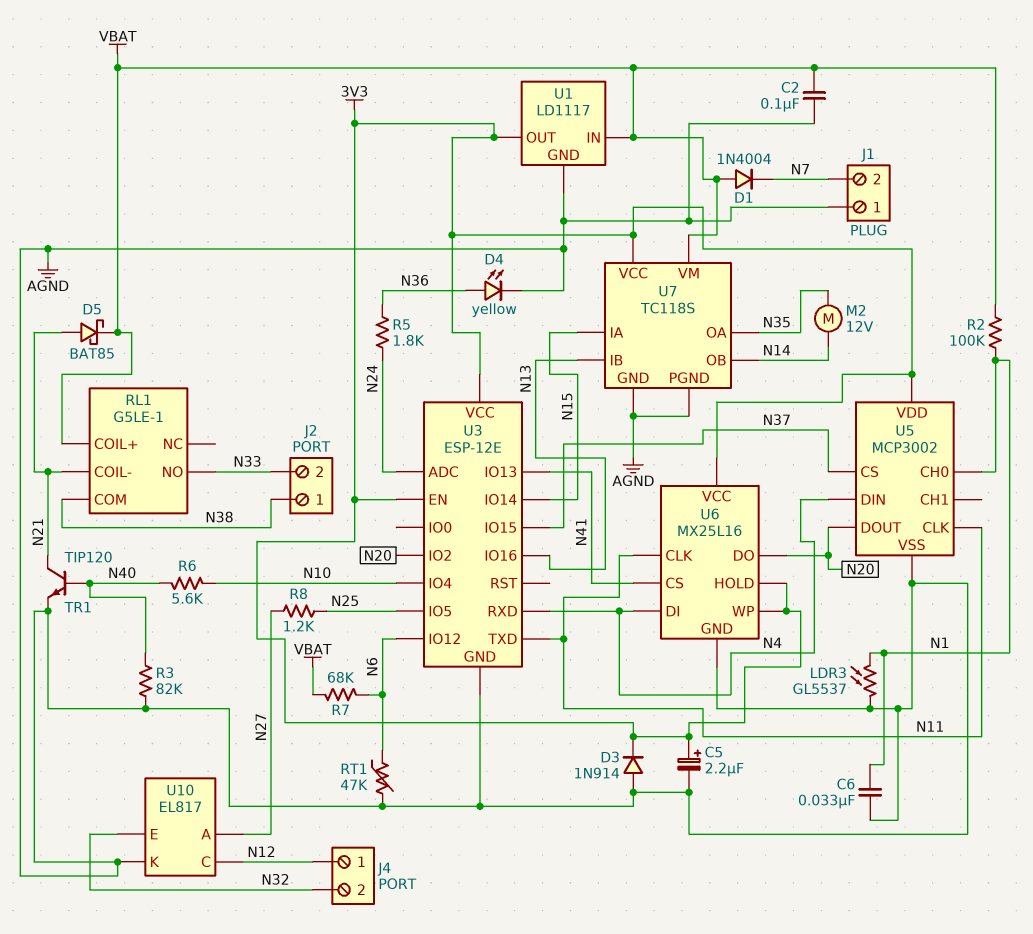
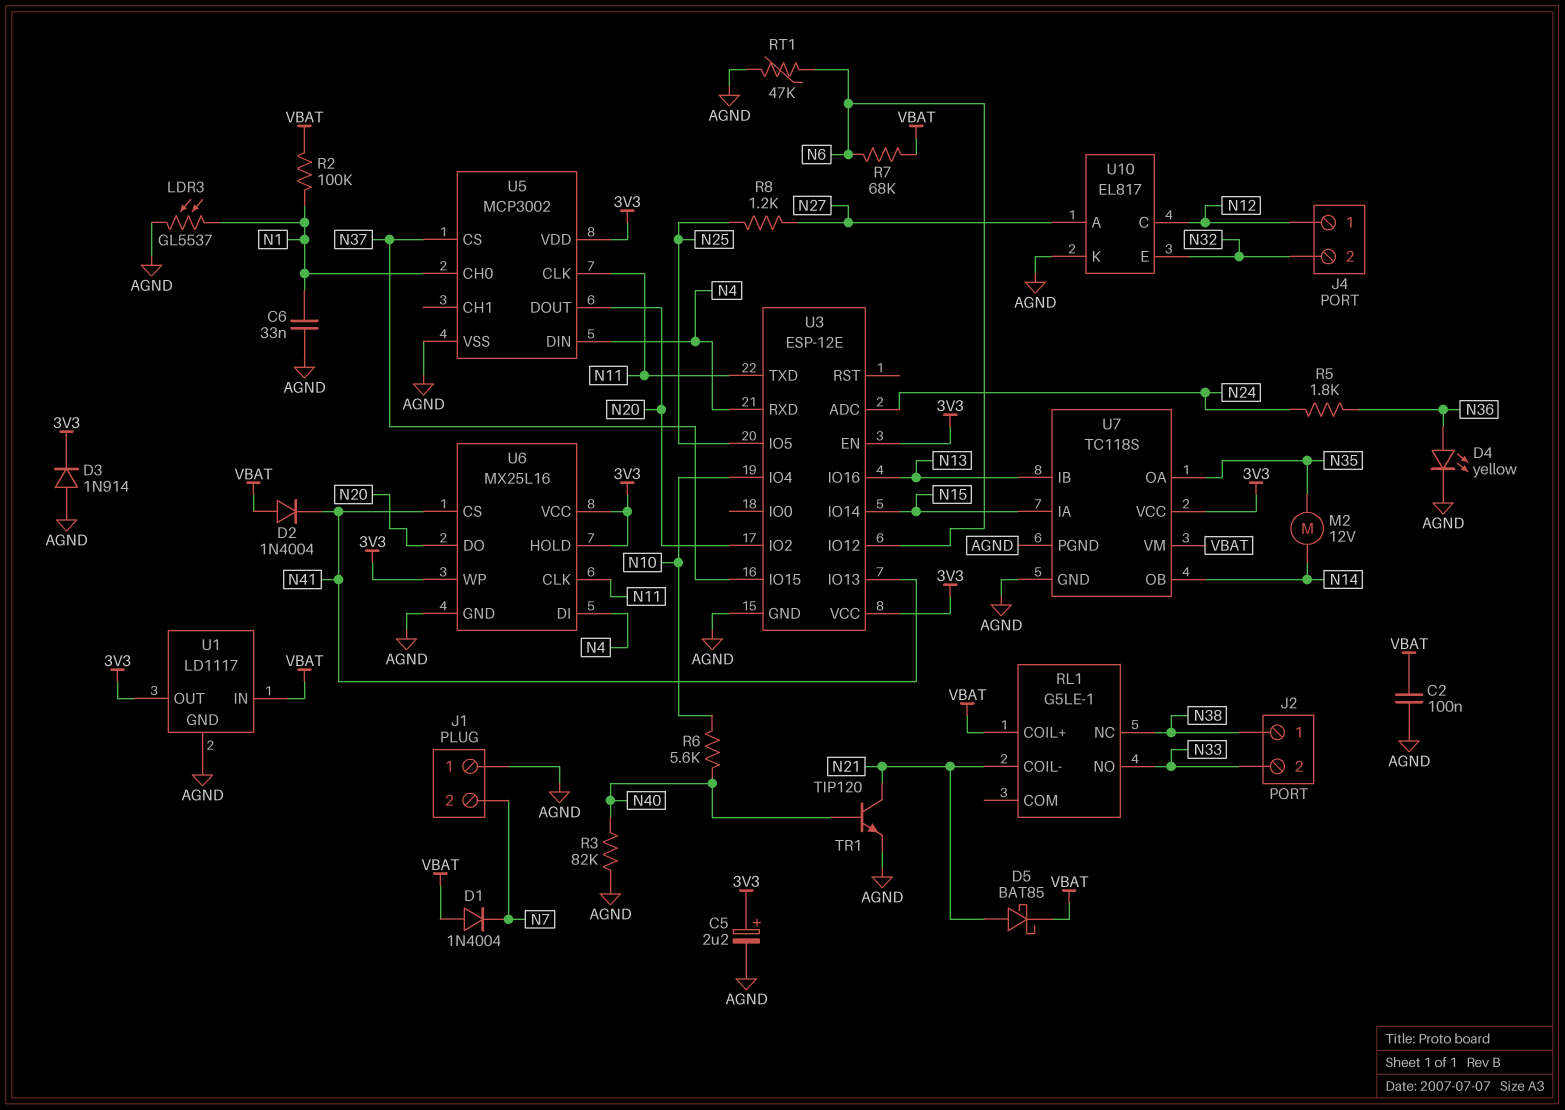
D2: none -> diode 1N4004 (A VBAT, K N41)
RL1 pin COM: N38 -> none
RL1 pin NC: none -> N38

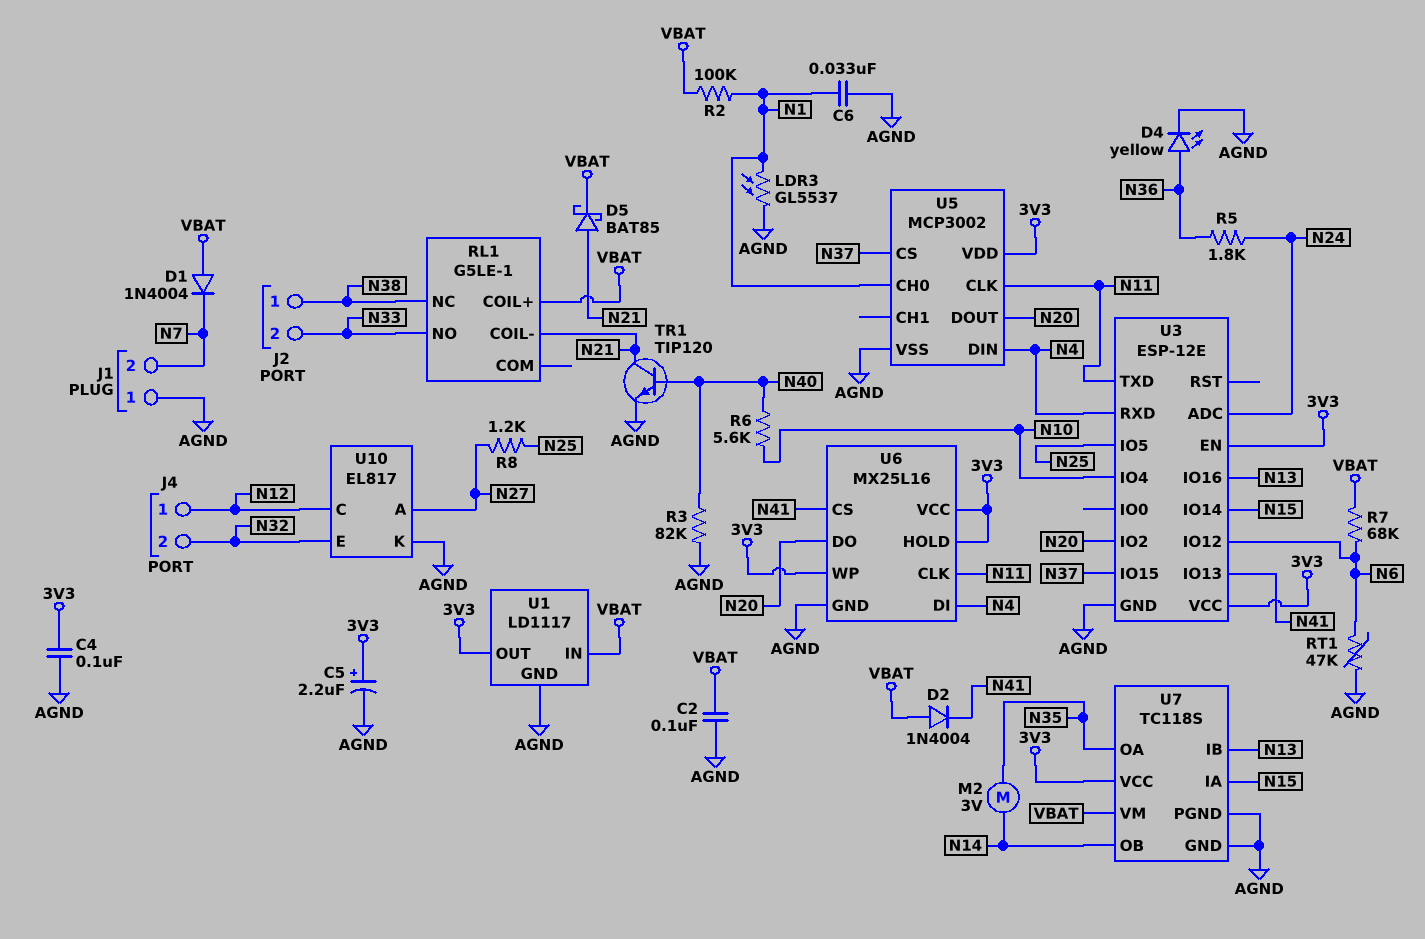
C4: none -> 100nF (3V3, AGND)
D3: diode 1N914 (A AGND, K 3V3) -> none
M2: motor 12V (N14, N35) -> motor 3V (N14, N35)

